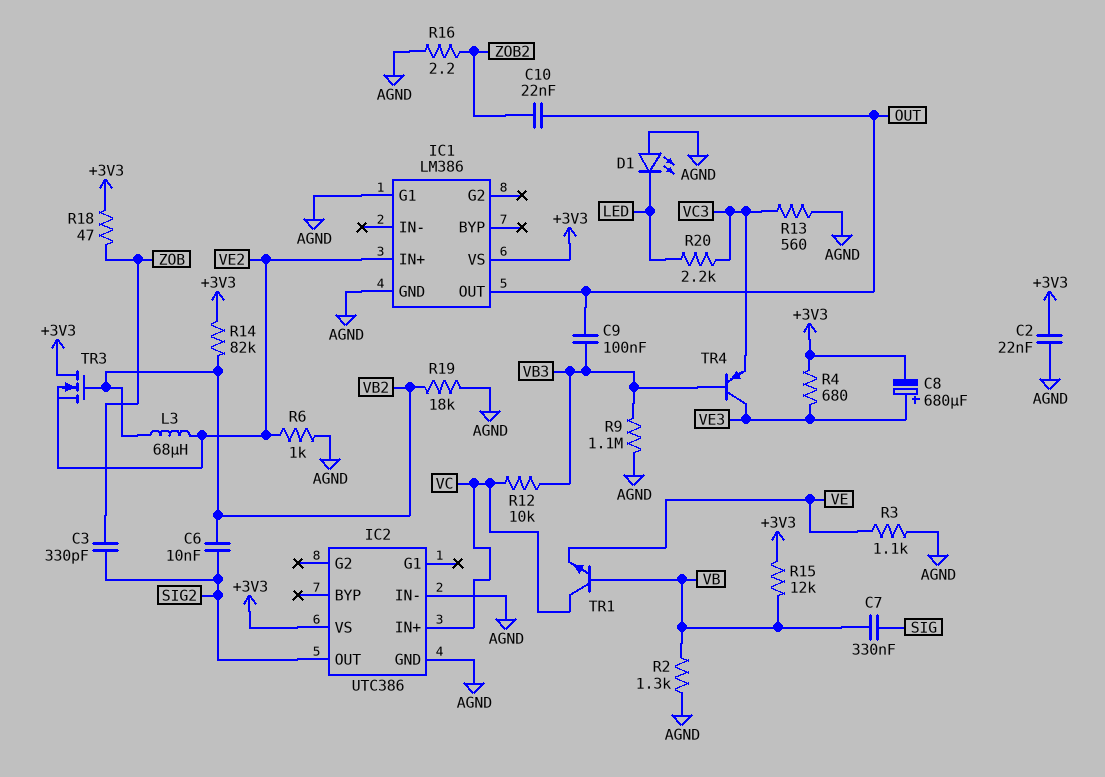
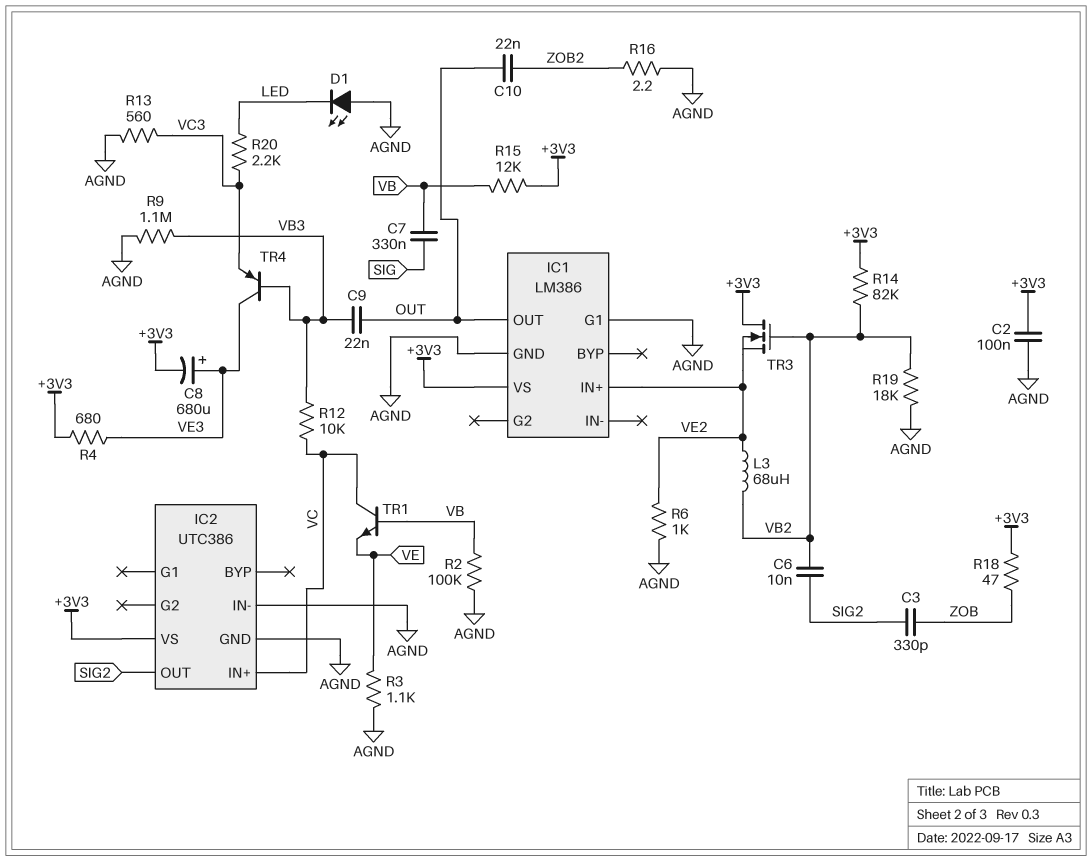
C2: 22nF (+3V3, AGND) -> 100nF (+3V3, AGND)
C9: 100nF (OUT, VB3) -> 22nF (OUT, VB3)
R2: 1.3k (AGND, VB) -> 100k (AGND, VB)

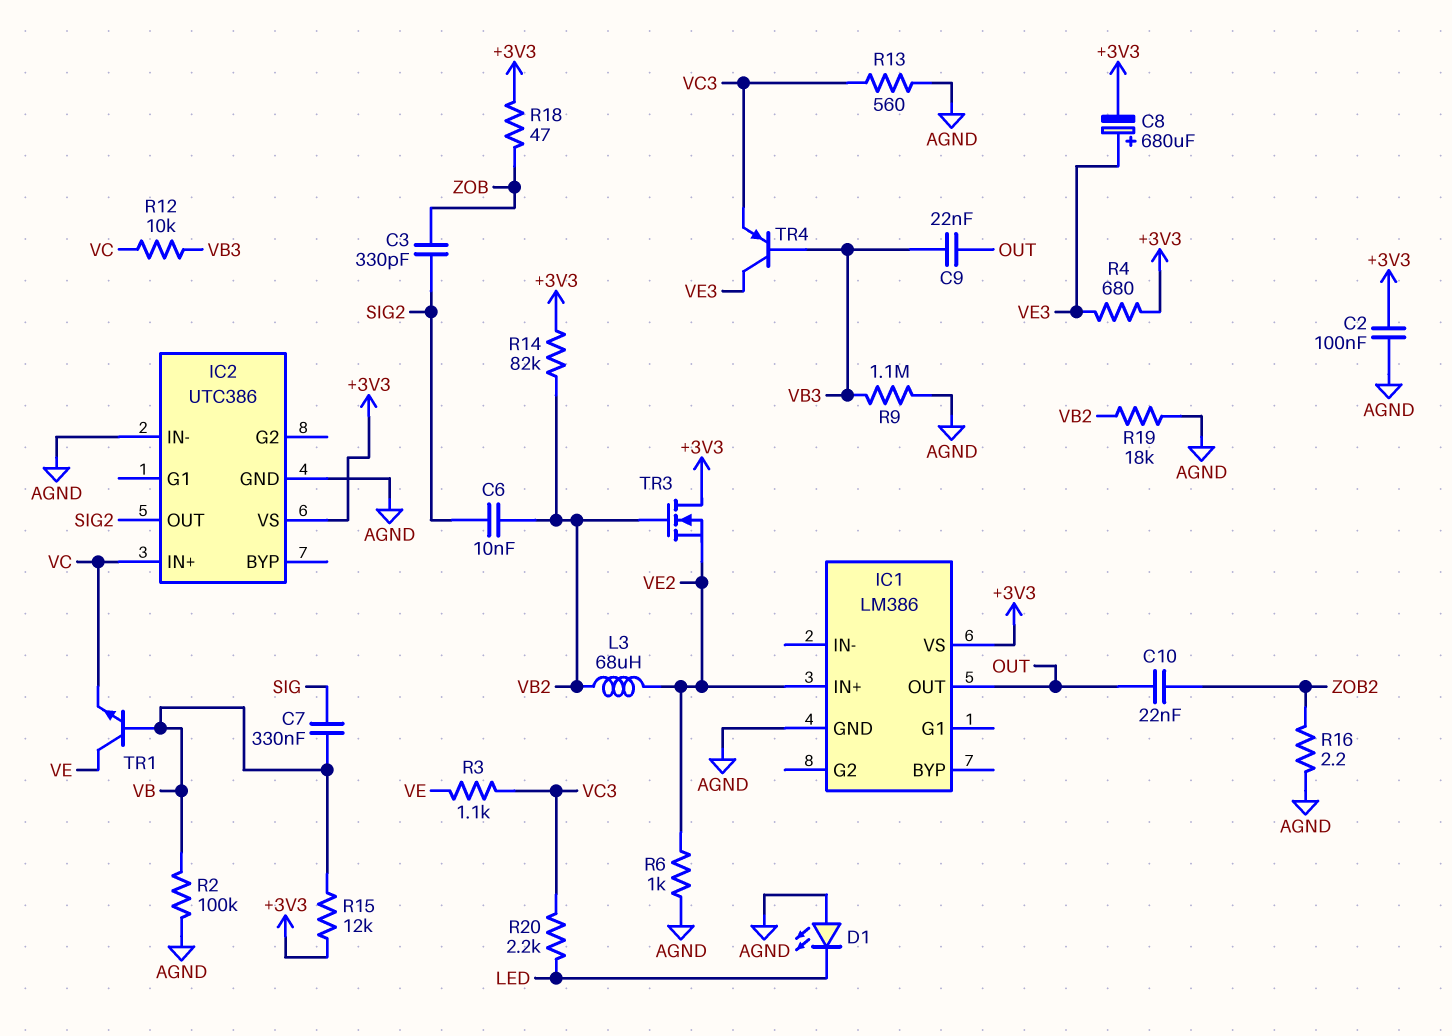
IC1 pin G1: AGND -> none
R3: 1.1k (AGND, VE) -> 1.1k (VC3, VE)
TR1: NPN (B VB, C VC, E VE) -> NPN (B VB, C VE, E VC)

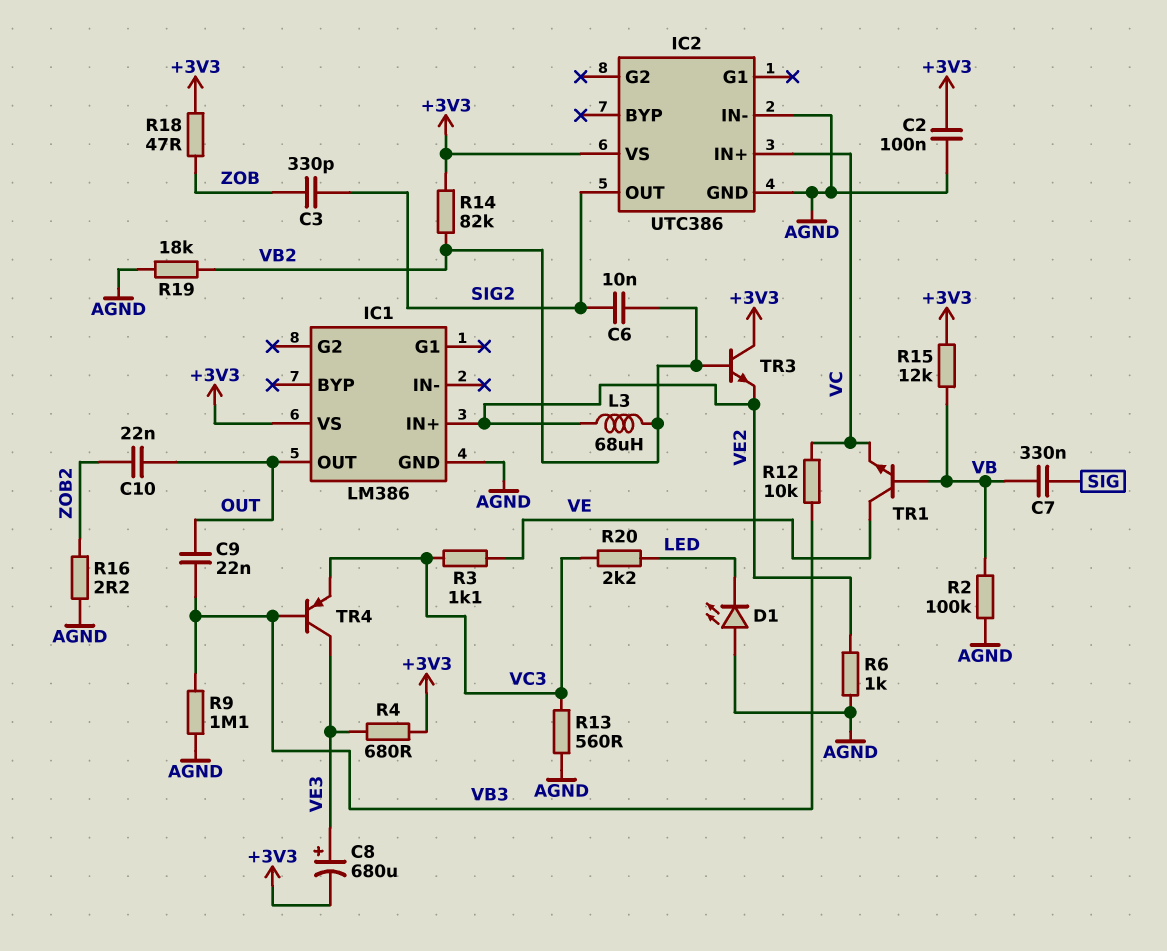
TR3: NMOS (G VB2, D +3V3, S VE2) -> NPN (B VB2, C +3V3, E VE2)

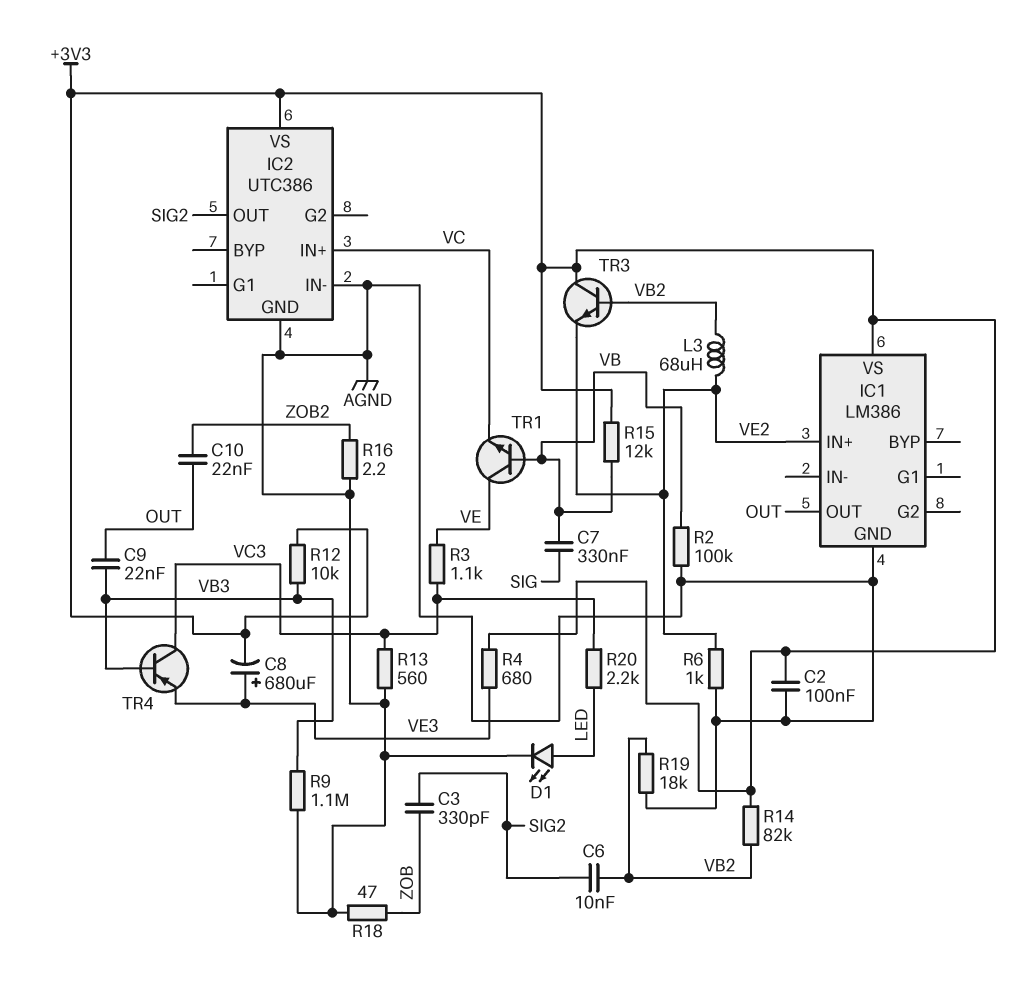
D1: LED (A AGND, K LED) -> LED (A LED, K AGND)
R12: 10k (VB3, VC) -> 10k (+3V3, VB3)
R18: 47 (+3V3, ZOB) -> 47 (AGND, ZOB)
TR4: PNP (B VB3, C VE3, E VC3) -> PNP (B VB3, C VC3, E VE3)

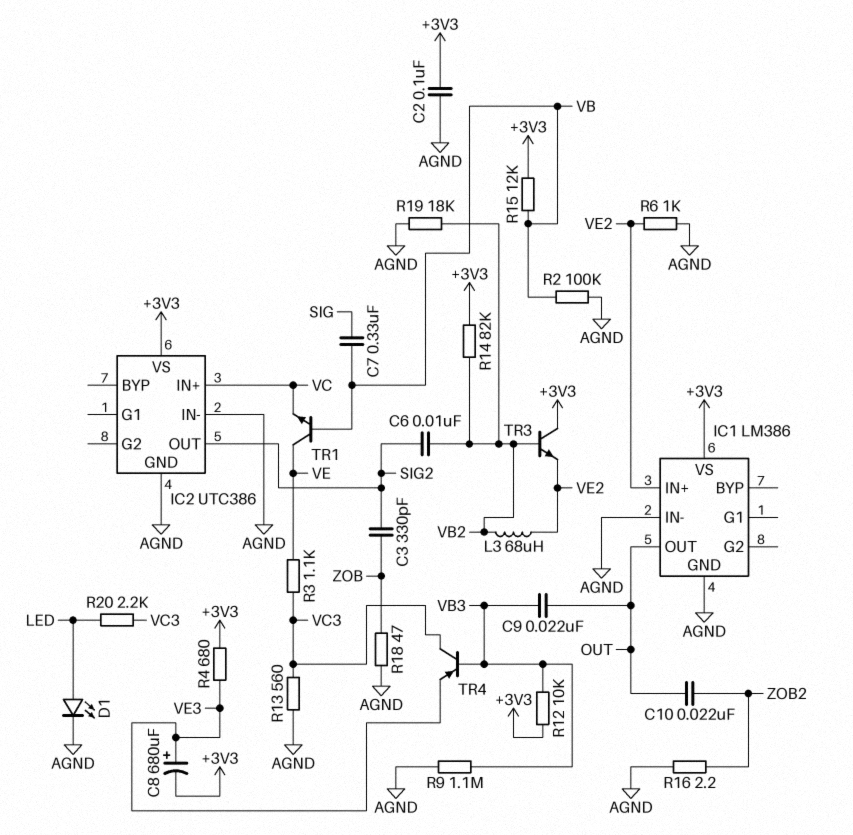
IC1 pin IN-: none -> AGND

